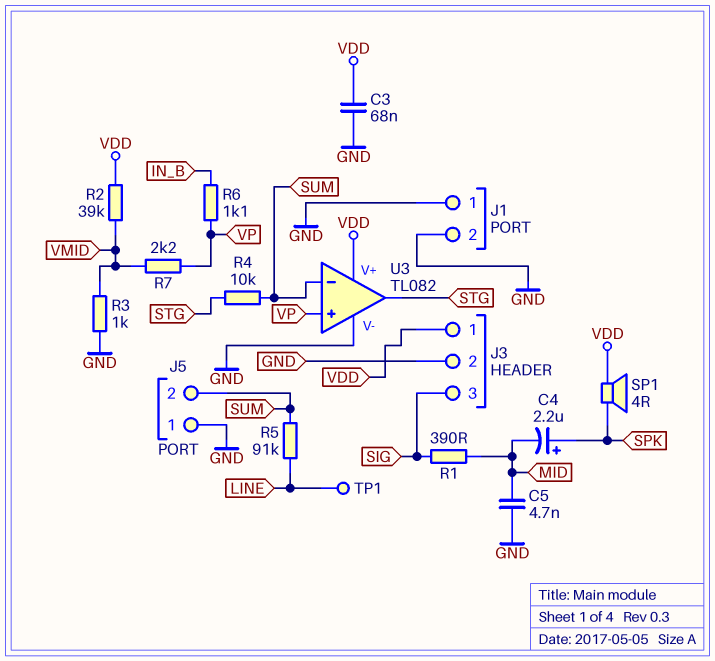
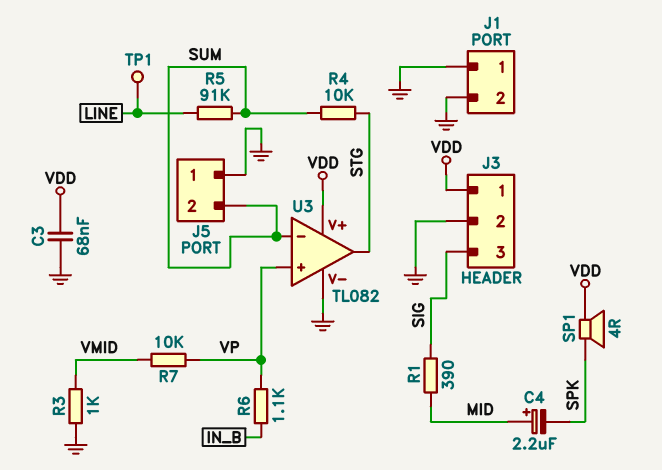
C4: 2.2uF (plus SPK, minus MID) -> 2.2uF (plus MID, minus SPK)
C5: 4.7nF (GND, MID) -> none
R2: 39k (VDD, VMID) -> none
R7: 2.2k (VMID, VP) -> 10k (VMID, VP)

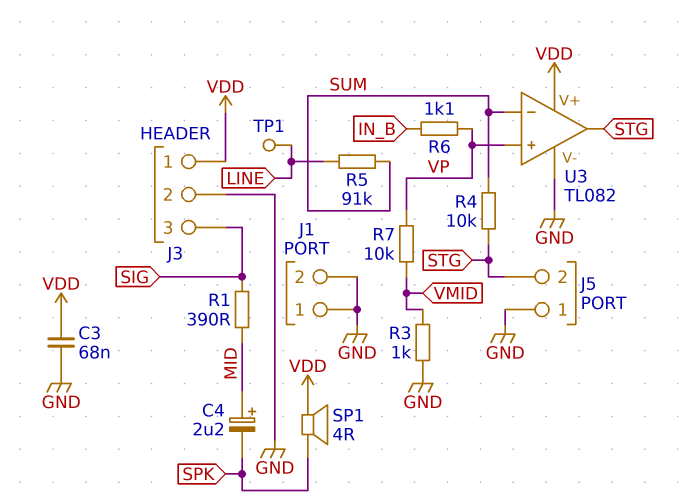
J5 pin 2: SUM -> STG

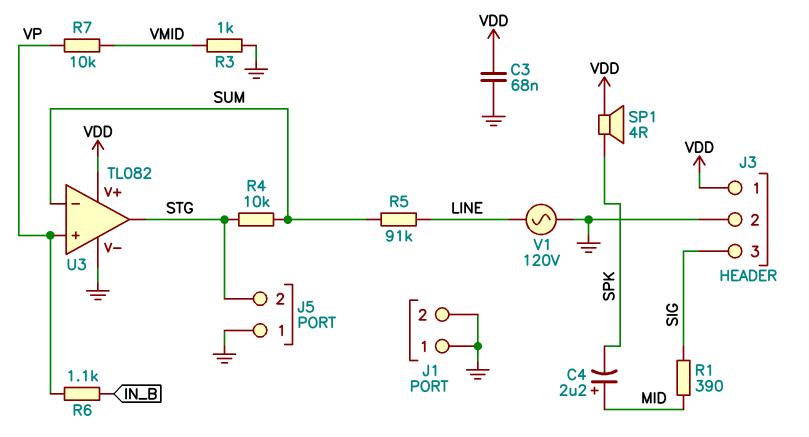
TP1: test point (LINE) -> none
V1: none -> AC 120V (GND, LINE)

